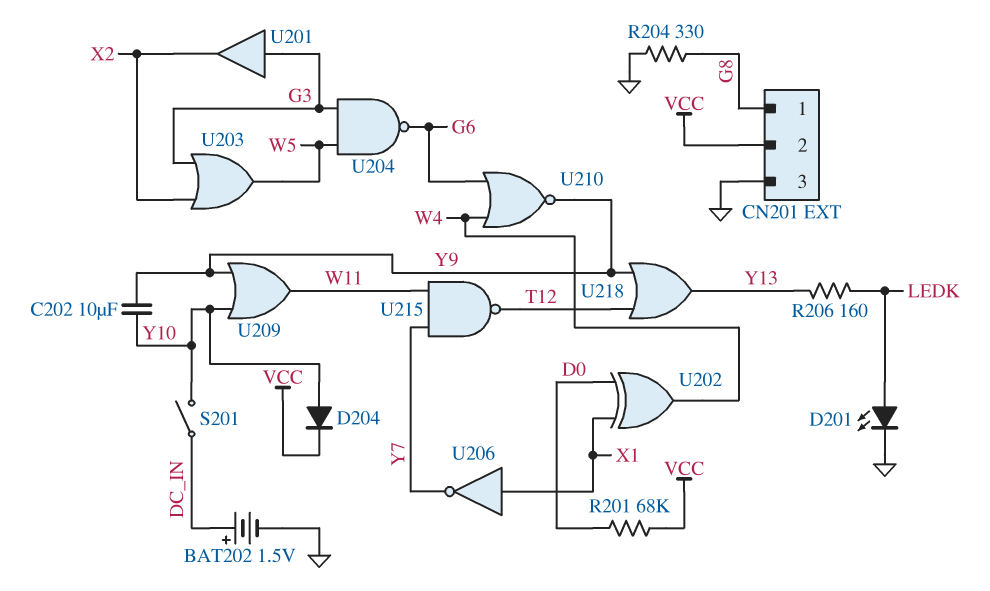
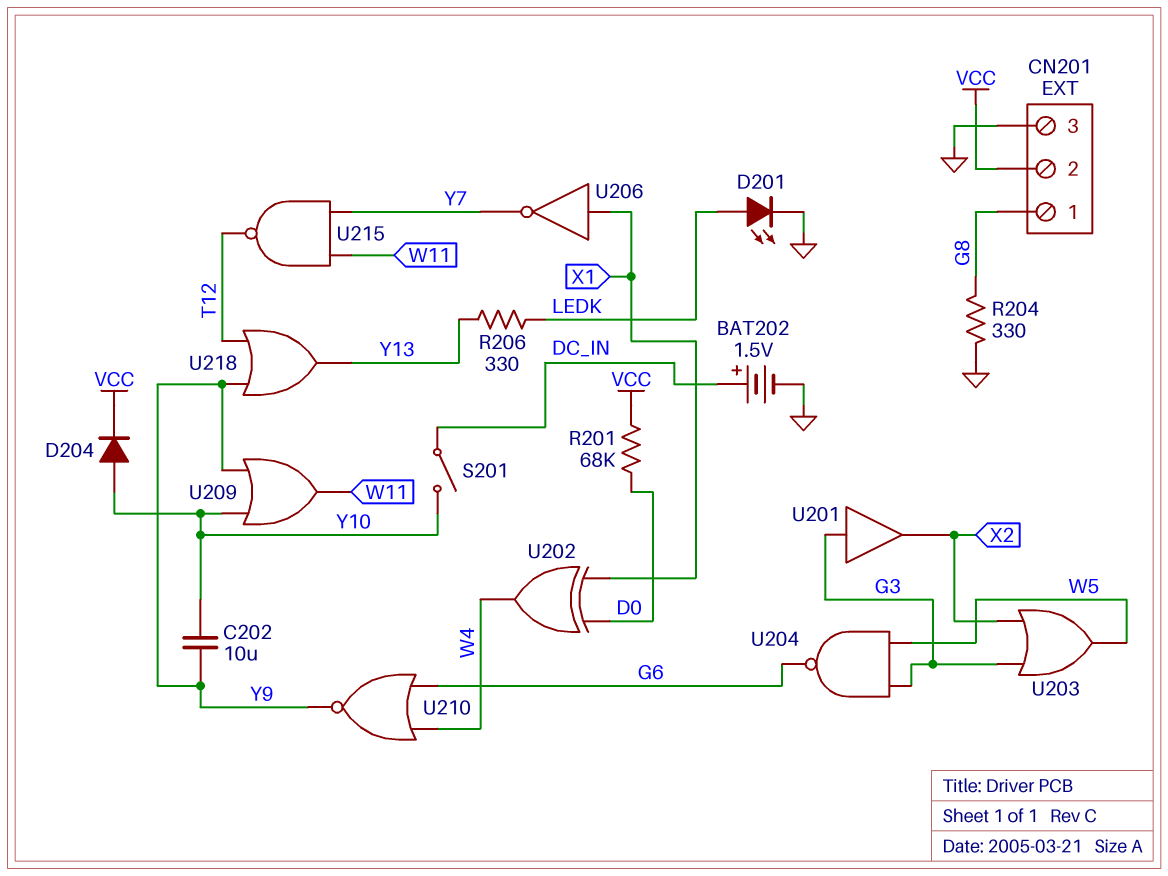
R206: 160 (LEDK, Y13) -> 330 (LEDK, Y13)

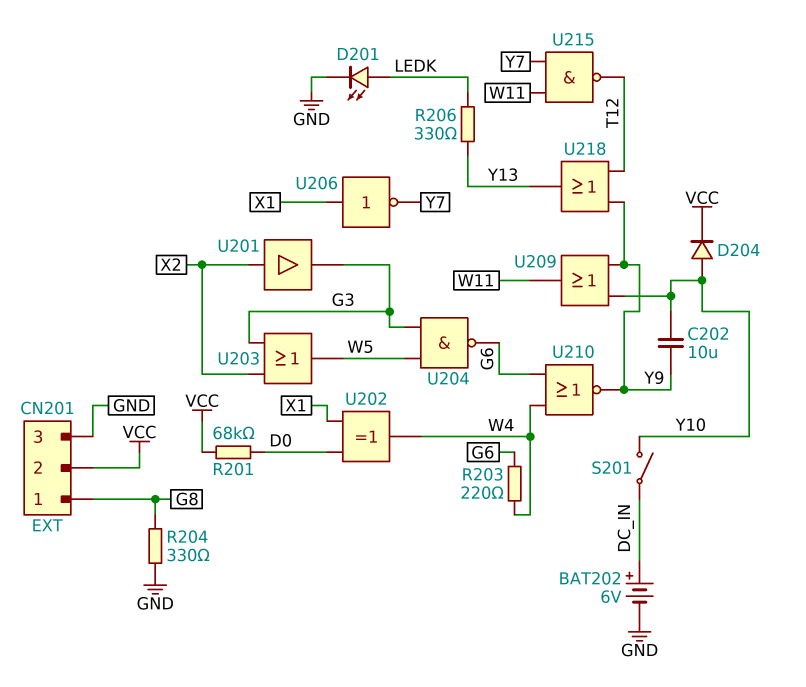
BAT202: 1.5V (plus DC_IN, minus GND) -> 6V (plus DC_IN, minus GND)
R203: none -> 220 (G6, W4)
U201: buffer (in G3, out X2) -> buffer (in X2, out G3)

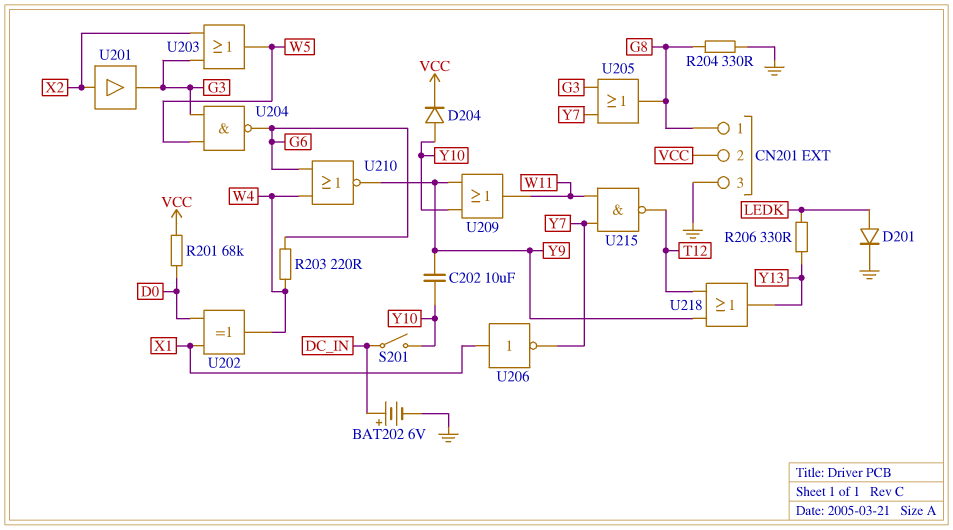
D201: LED (A LEDK, K GND) -> diode (A LEDK, K GND)
U205: none -> OR (in G3, in Y7, out G8)

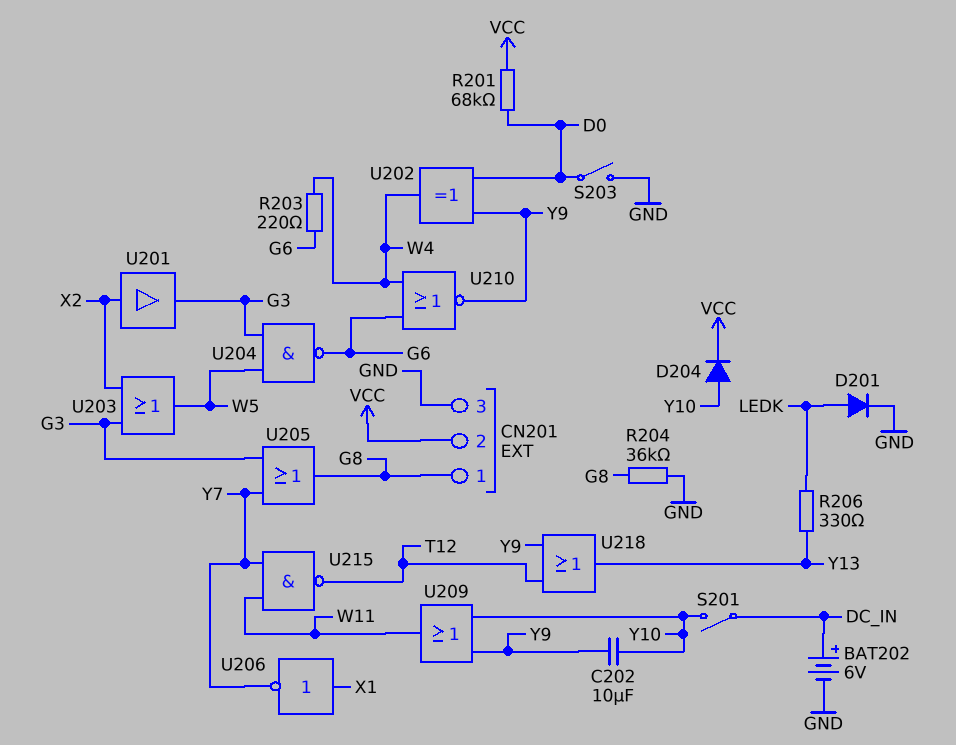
R204: 330 (G8, GND) -> 36k (G8, GND)
S203: none -> switch (D0, GND)
U202: XOR (in D0, in X1, out W4) -> XOR (in D0, in Y9, out W4)

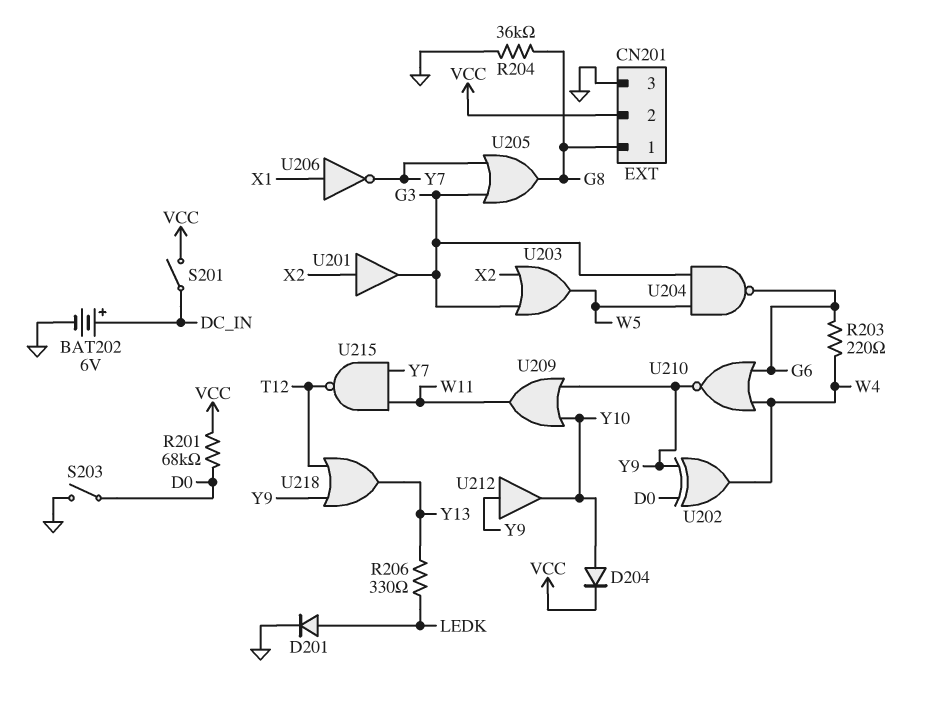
C202: 10uF (Y9, Y10) -> none
S201: switch (DC_IN, Y10) -> switch (DC_IN, VCC)
U212: none -> buffer (in Y9, out Y10)

